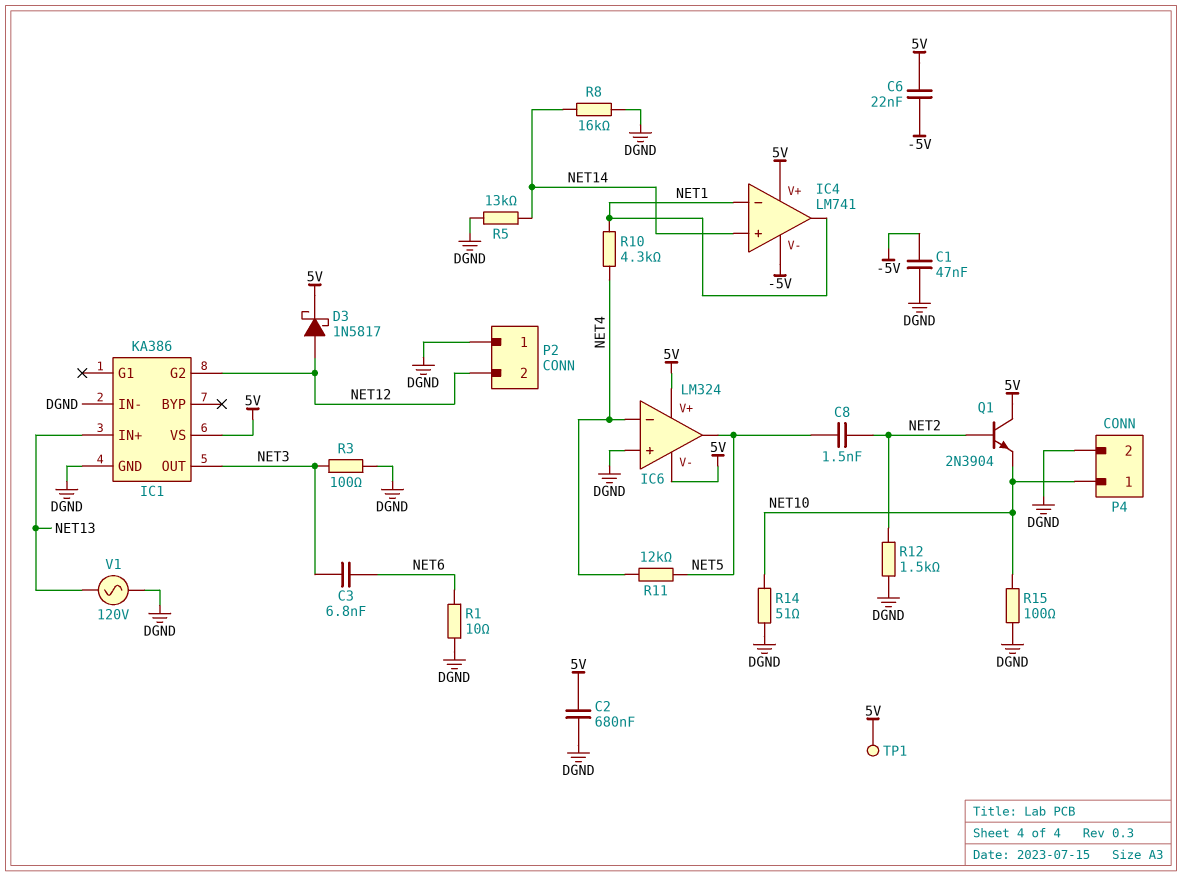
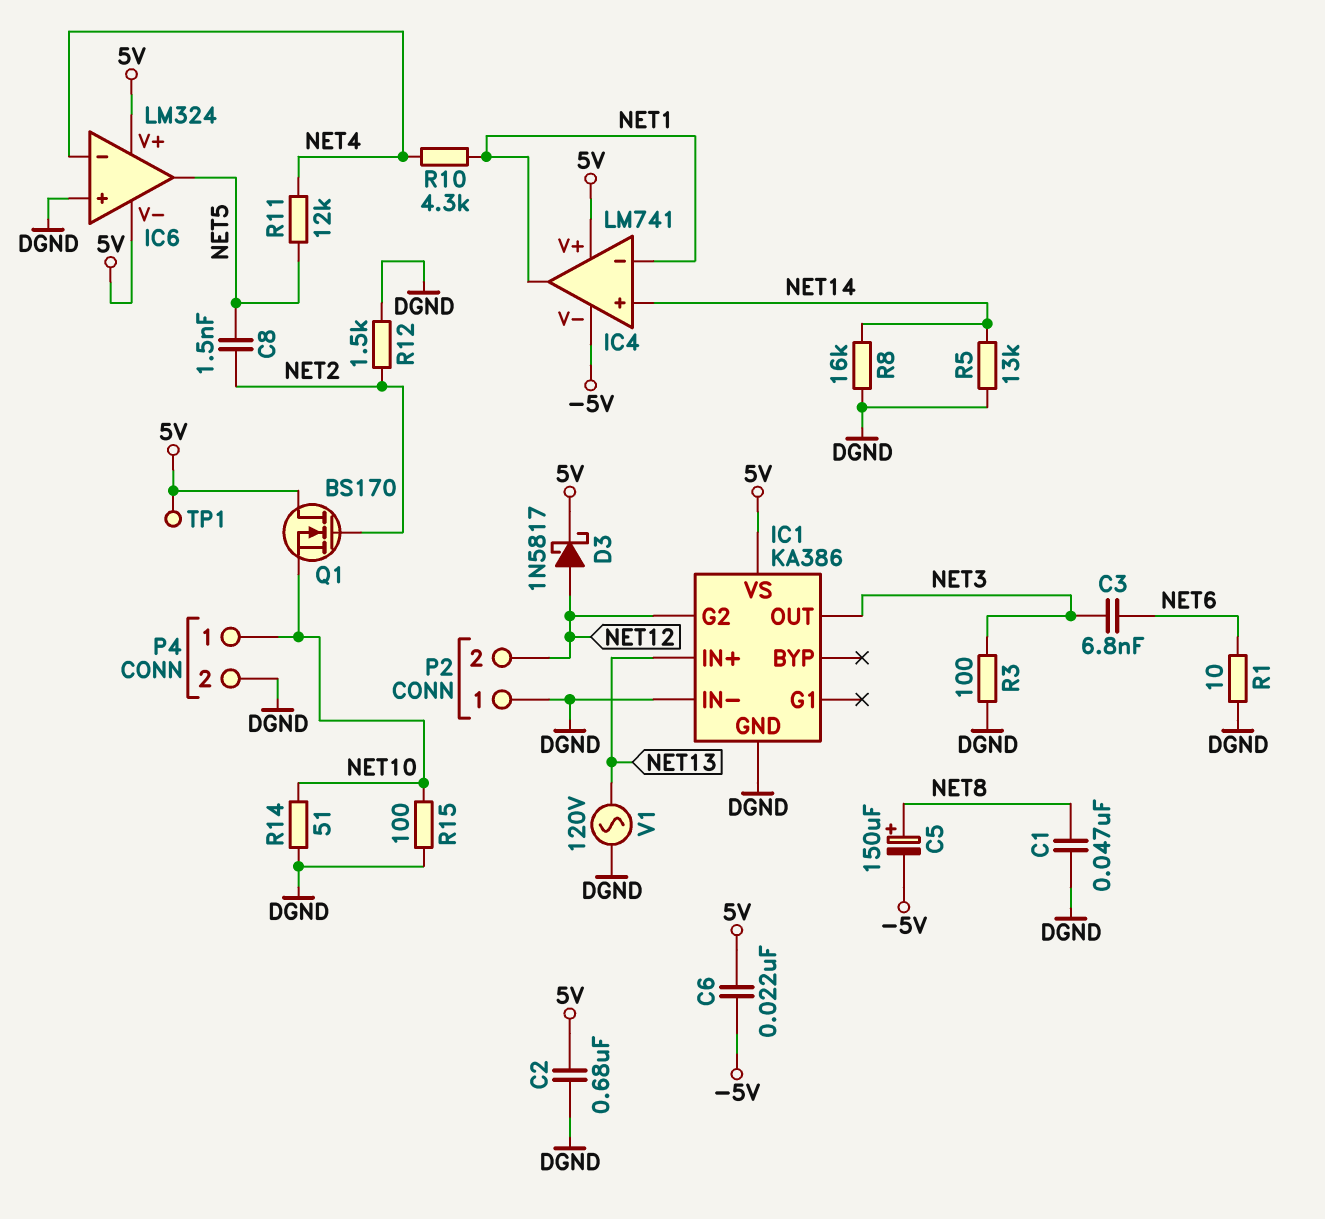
C1: 47nF (-5V, DGND) -> 47nF (DGND, NET8)
C5: none -> 150uF (plus NET8, minus -5V)
Q1: NPN 2N3904 (B NET2, C 5V, E NET10) -> NMOS BS170 (G NET2, D 5V, S NET10)

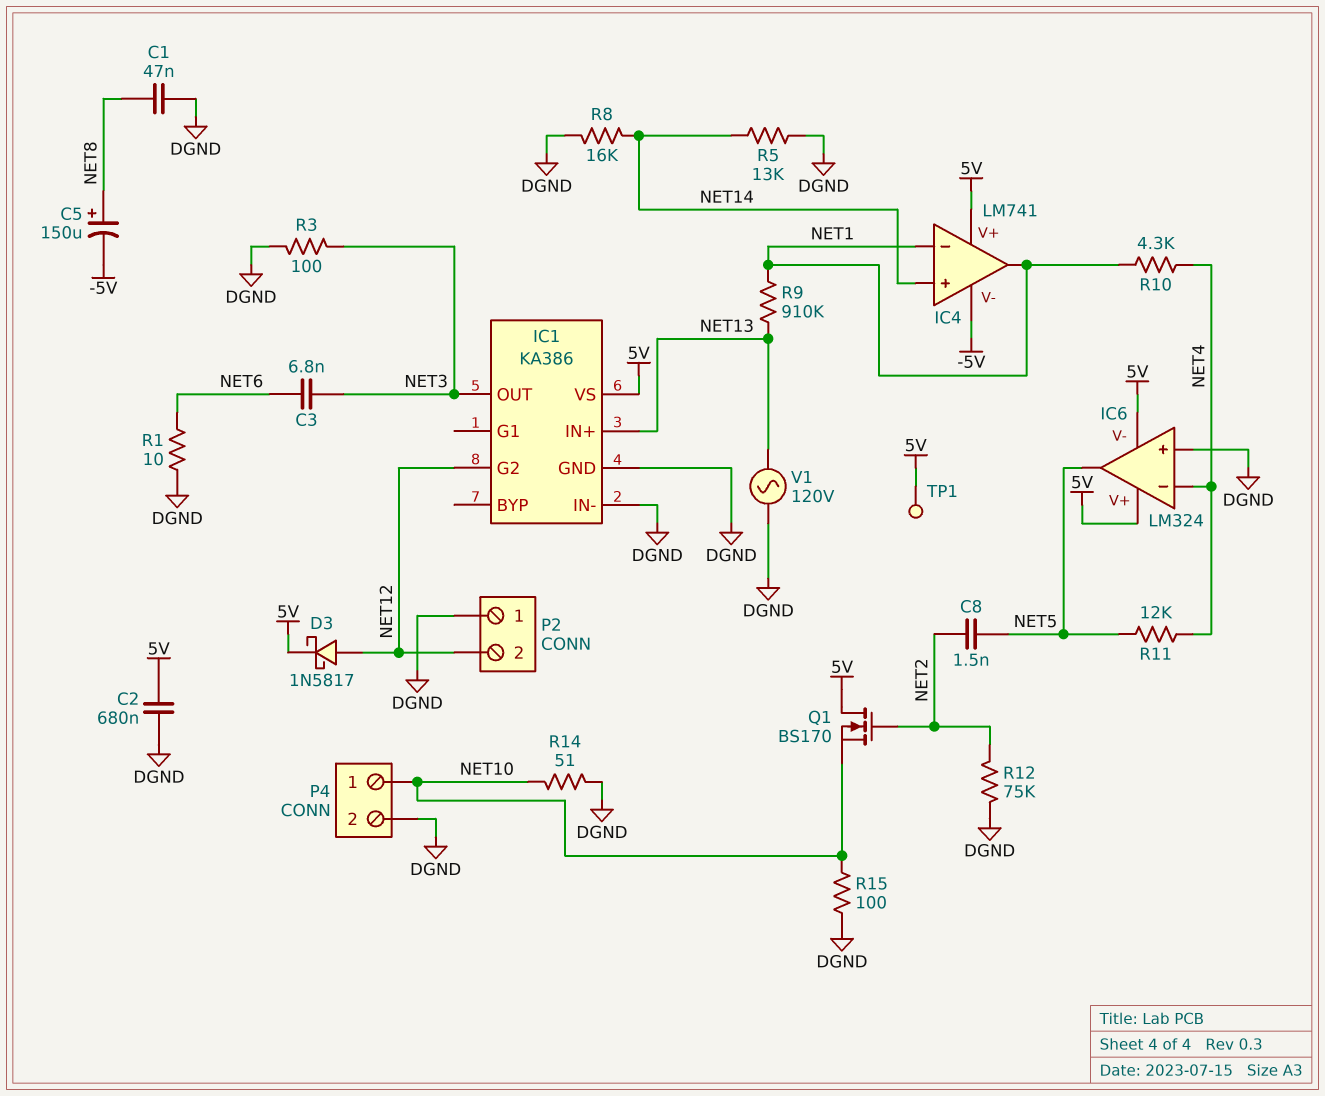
C6: 22nF (-5V, 5V) -> none
R9: none -> 910k (NET1, NET13)
R12: 1.5k (DGND, NET2) -> 75k (DGND, NET2)

